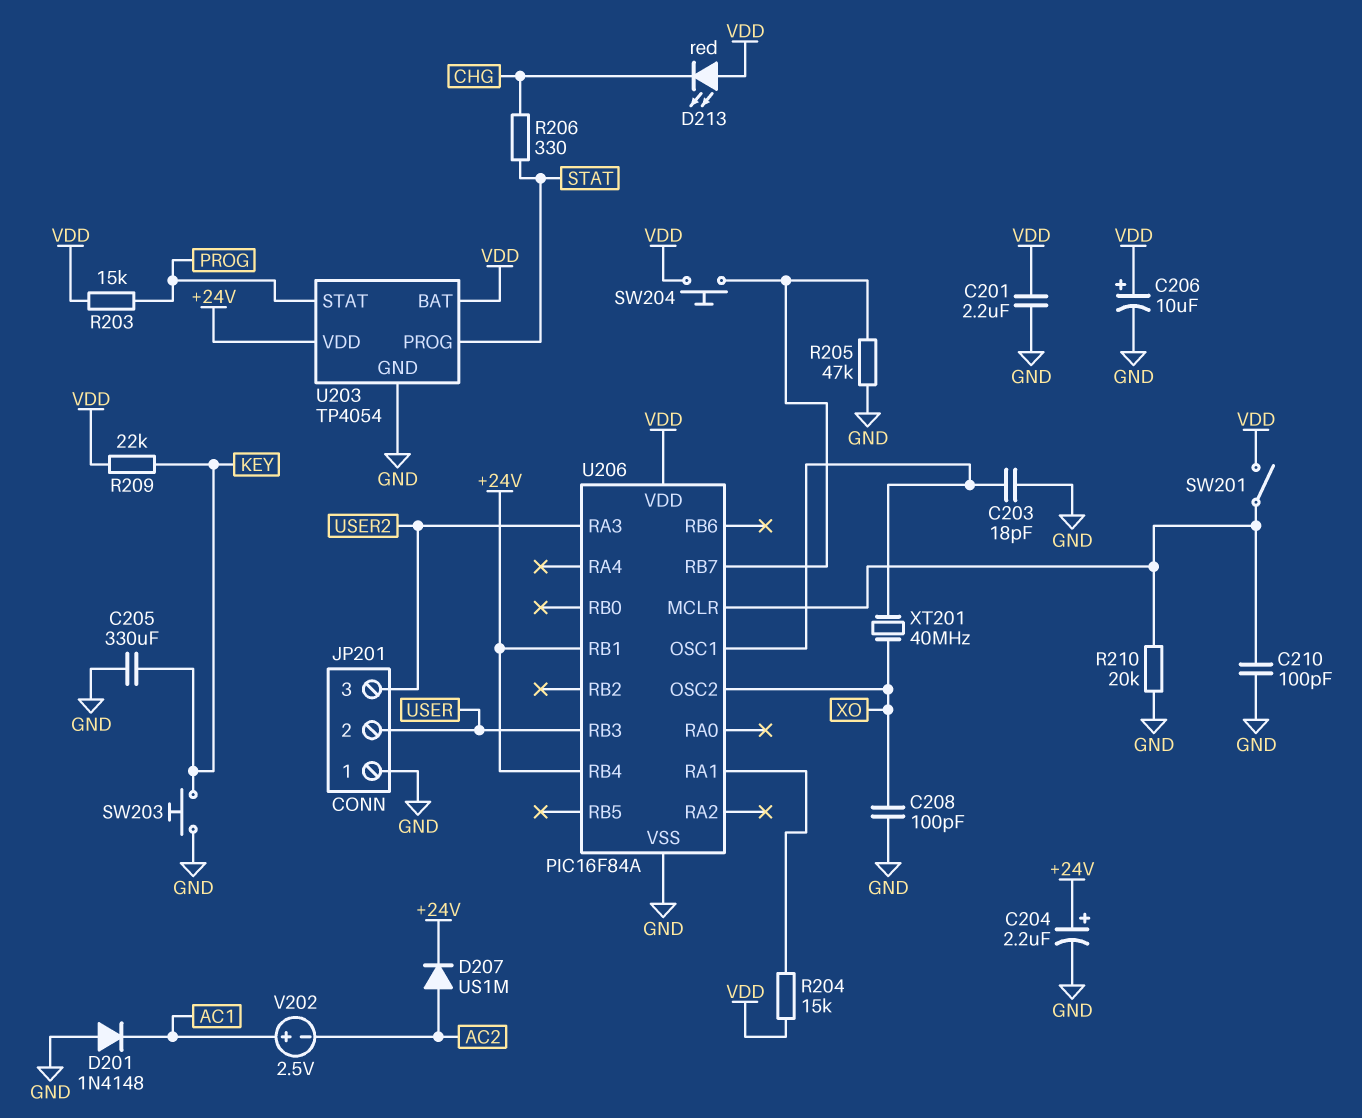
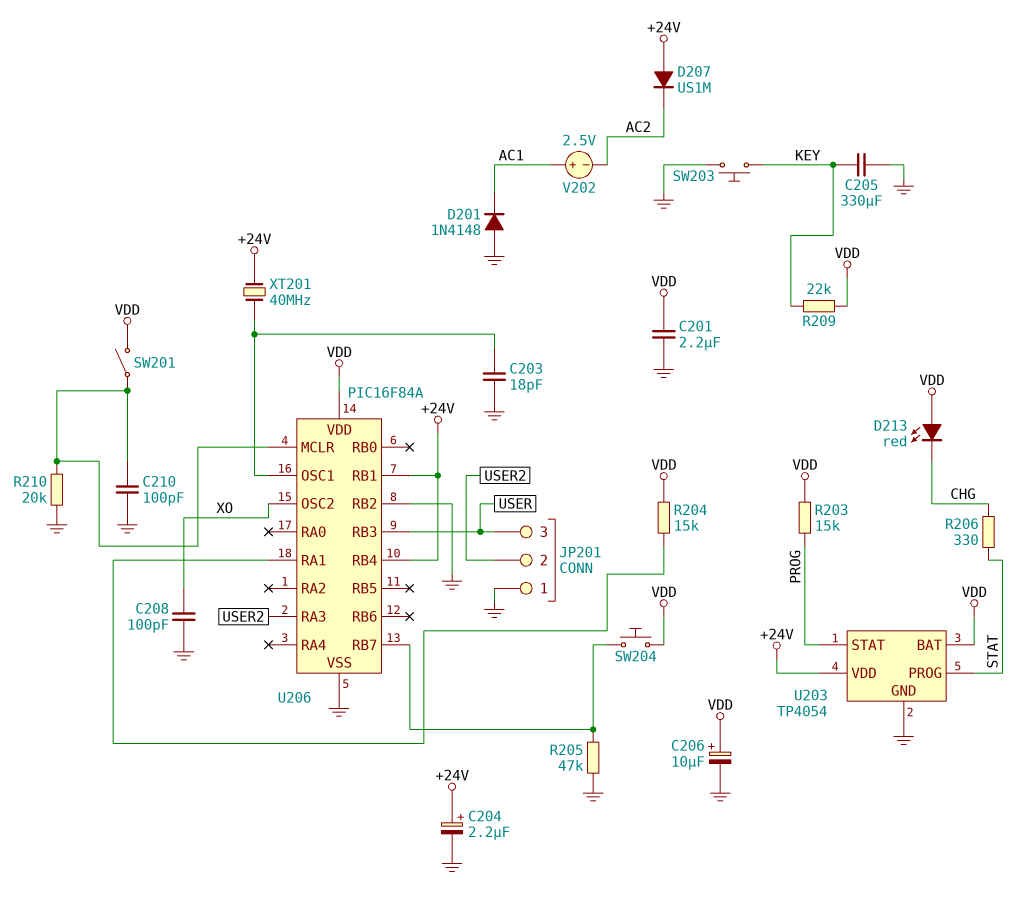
D207: diode US1M (A AC2, K +24V) -> diode US1M (A +24V, K AC2)
JP201 pin 2: USER -> USER2
JP201 pin 3: USER2 -> USER
U206 pin RB2: none -> GND
XT201: 40MHz (U206/OSC1, XO) -> 40MHz (+24V, U206/OSC1)

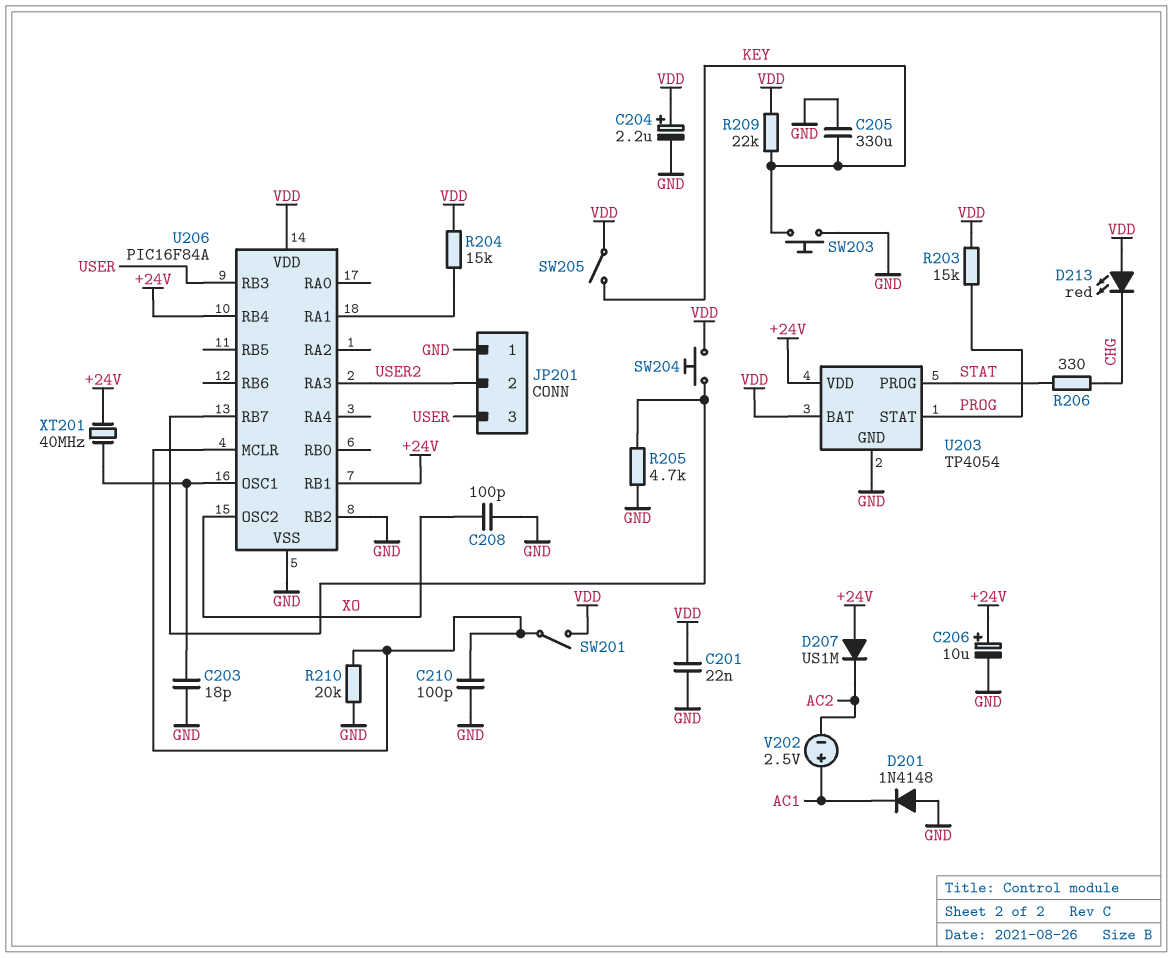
C201: 2.2uF (GND, VDD) -> 22nF (GND, VDD)
C204: 2.2uF (plus +24V, minus GND) -> 2.2uF (plus VDD, minus GND)
C206: 10uF (plus VDD, minus GND) -> 10uF (plus +24V, minus GND)
R205: 47k (GND, U206/RB7) -> 4.7k (GND, U206/RB7)
SW205: none -> switch (KEY, VDD)

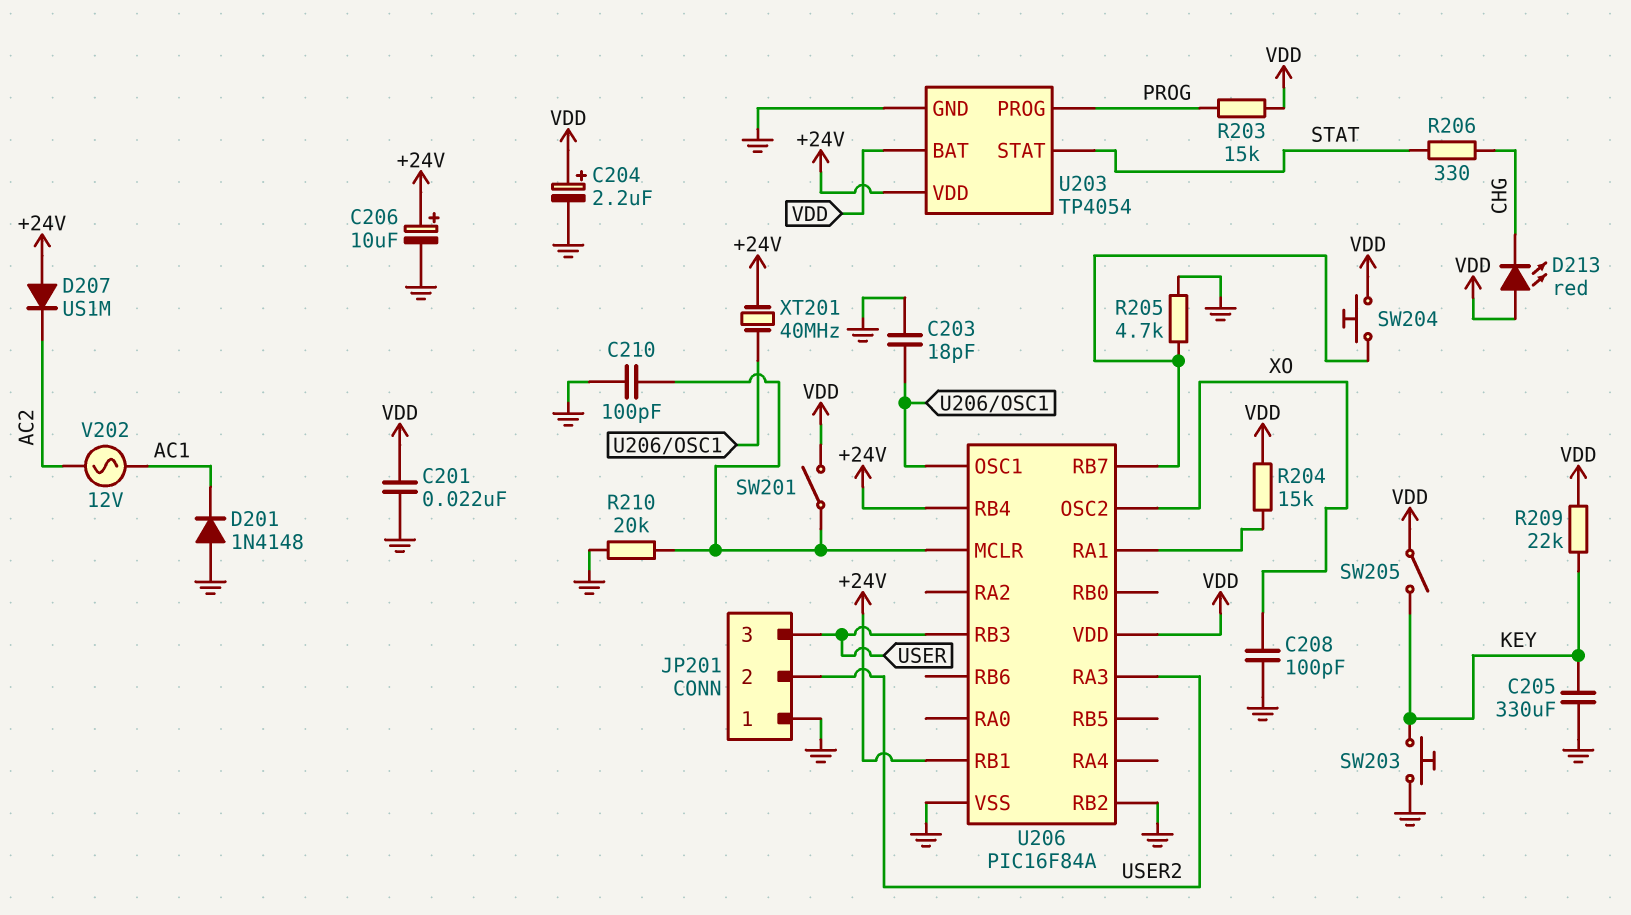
U203 pin PROG: STAT -> PROG
U203 pin STAT: PROG -> STAT
V202: 2.5V (plus AC1, minus AC2) -> AC 12V (AC1, AC2)

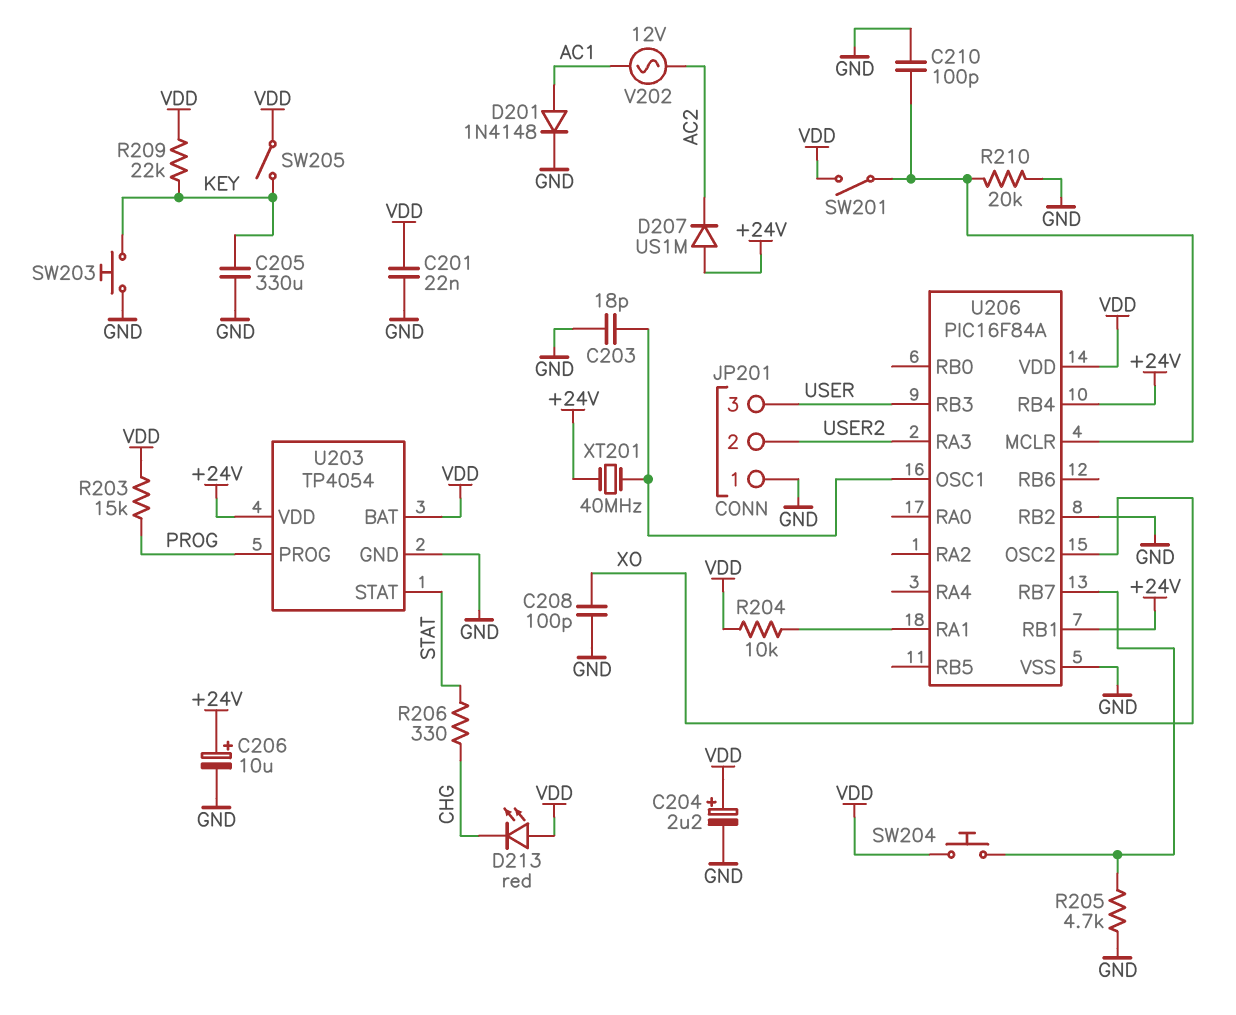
D201: diode 1N4148 (A GND, K AC1) -> diode 1N4148 (A AC1, K GND)
R204: 15k (U206/RA1, VDD) -> 10k (U206/RA1, VDD)

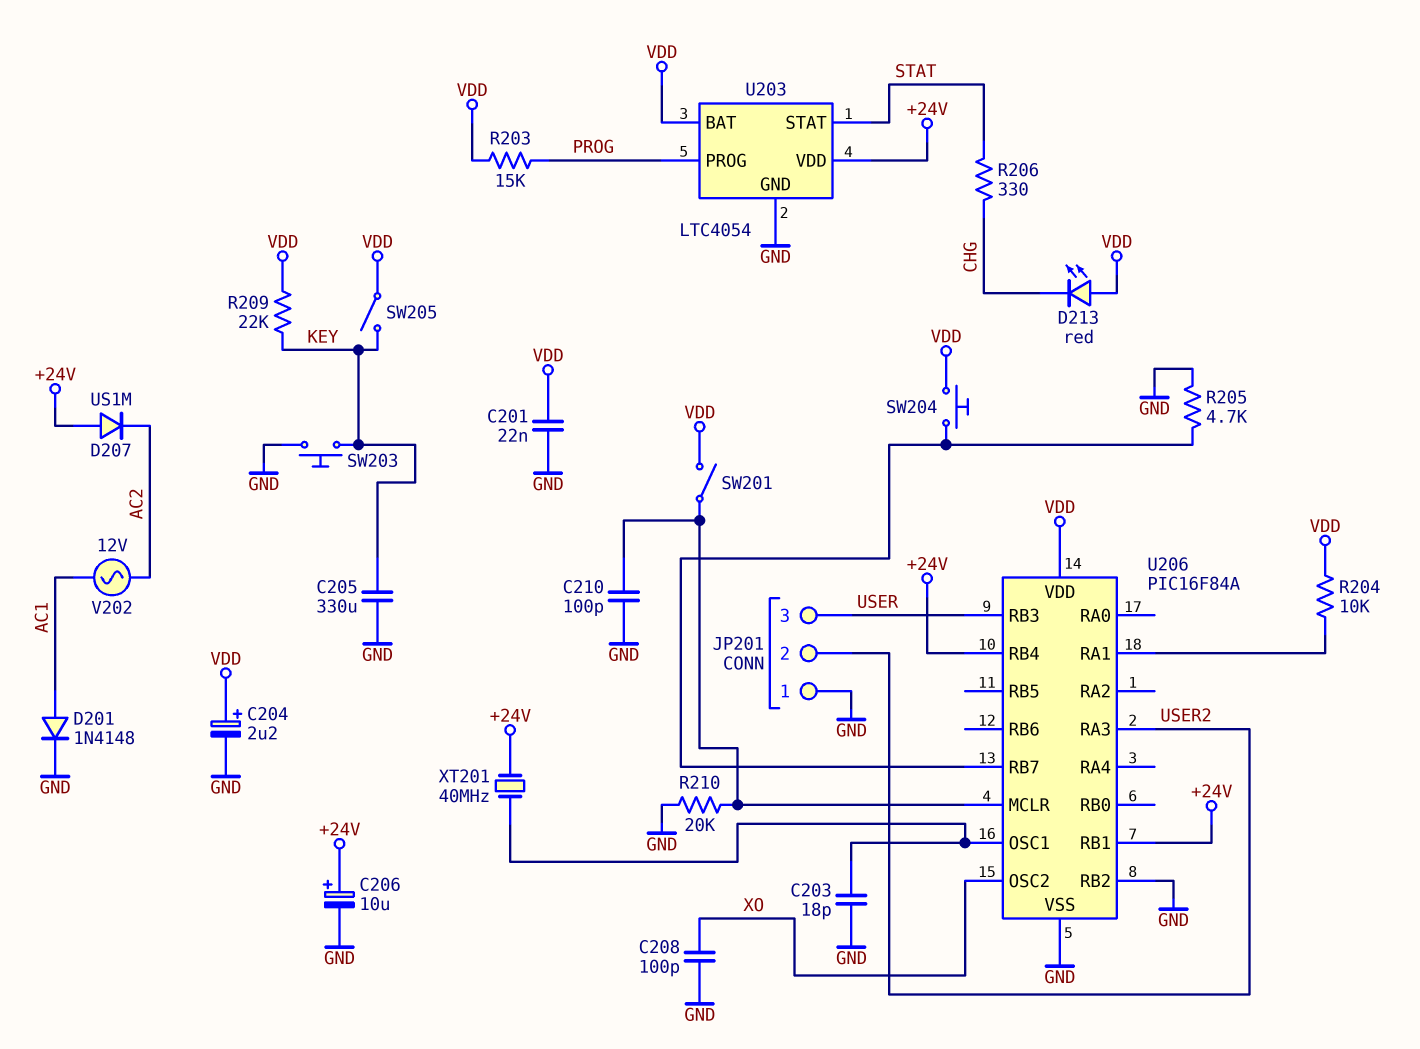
U203: TP4054 -> LTC4054

